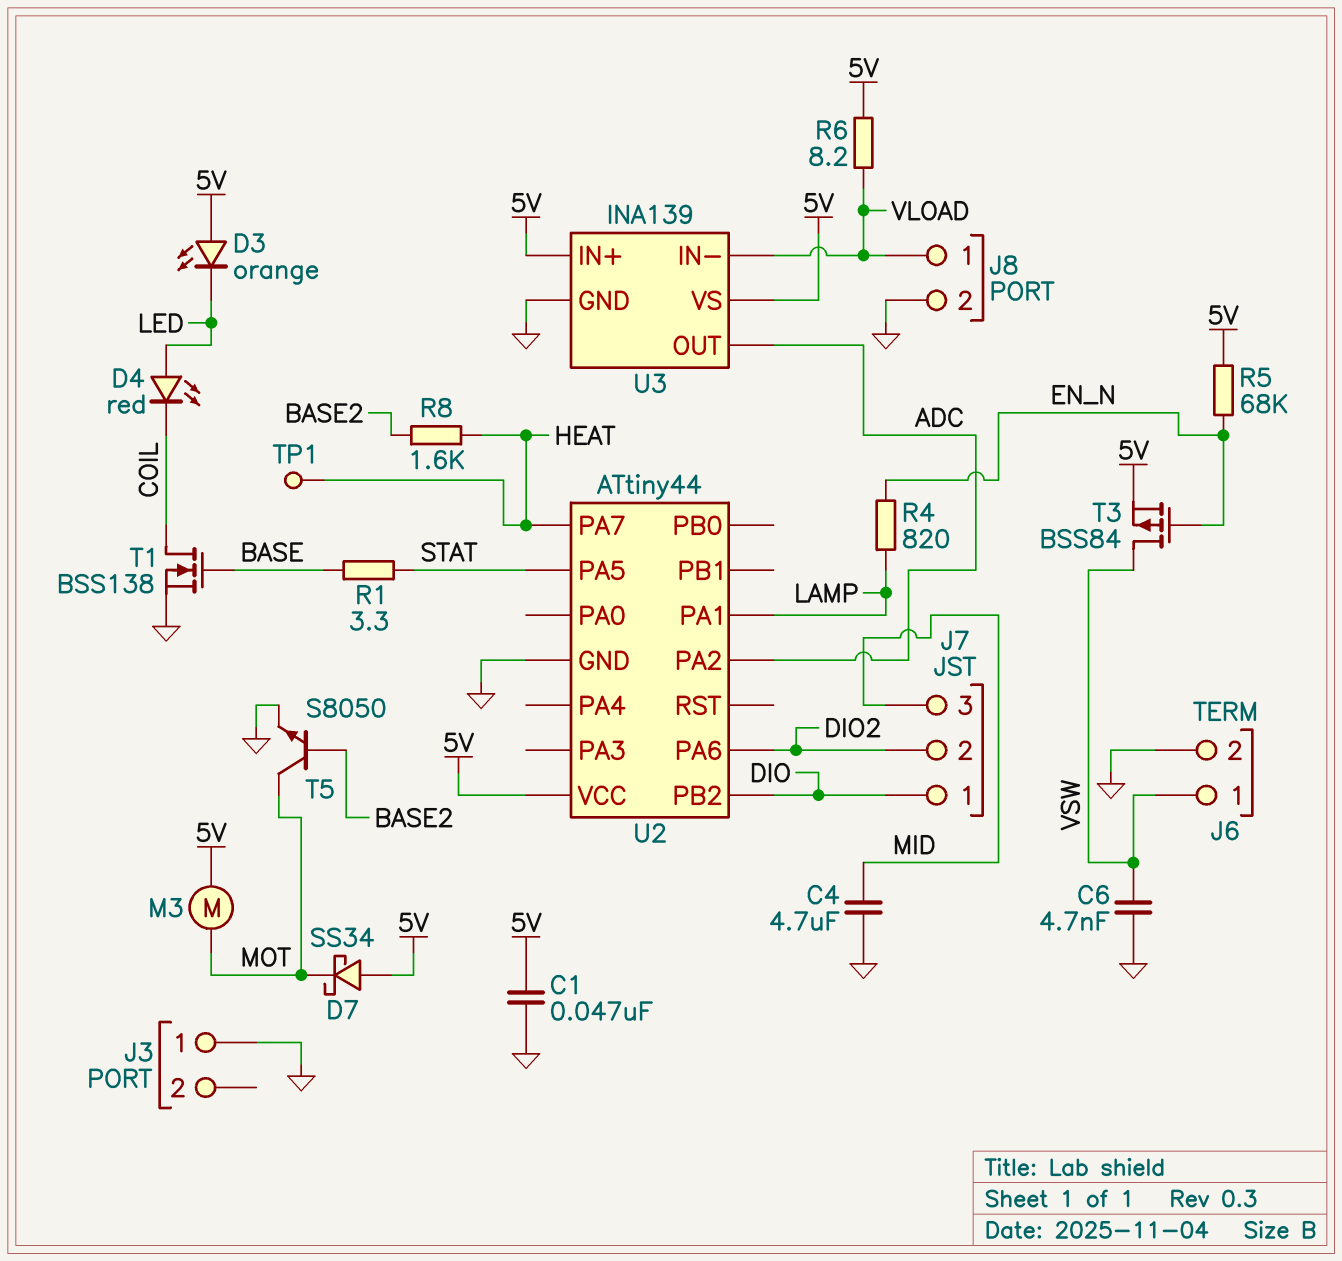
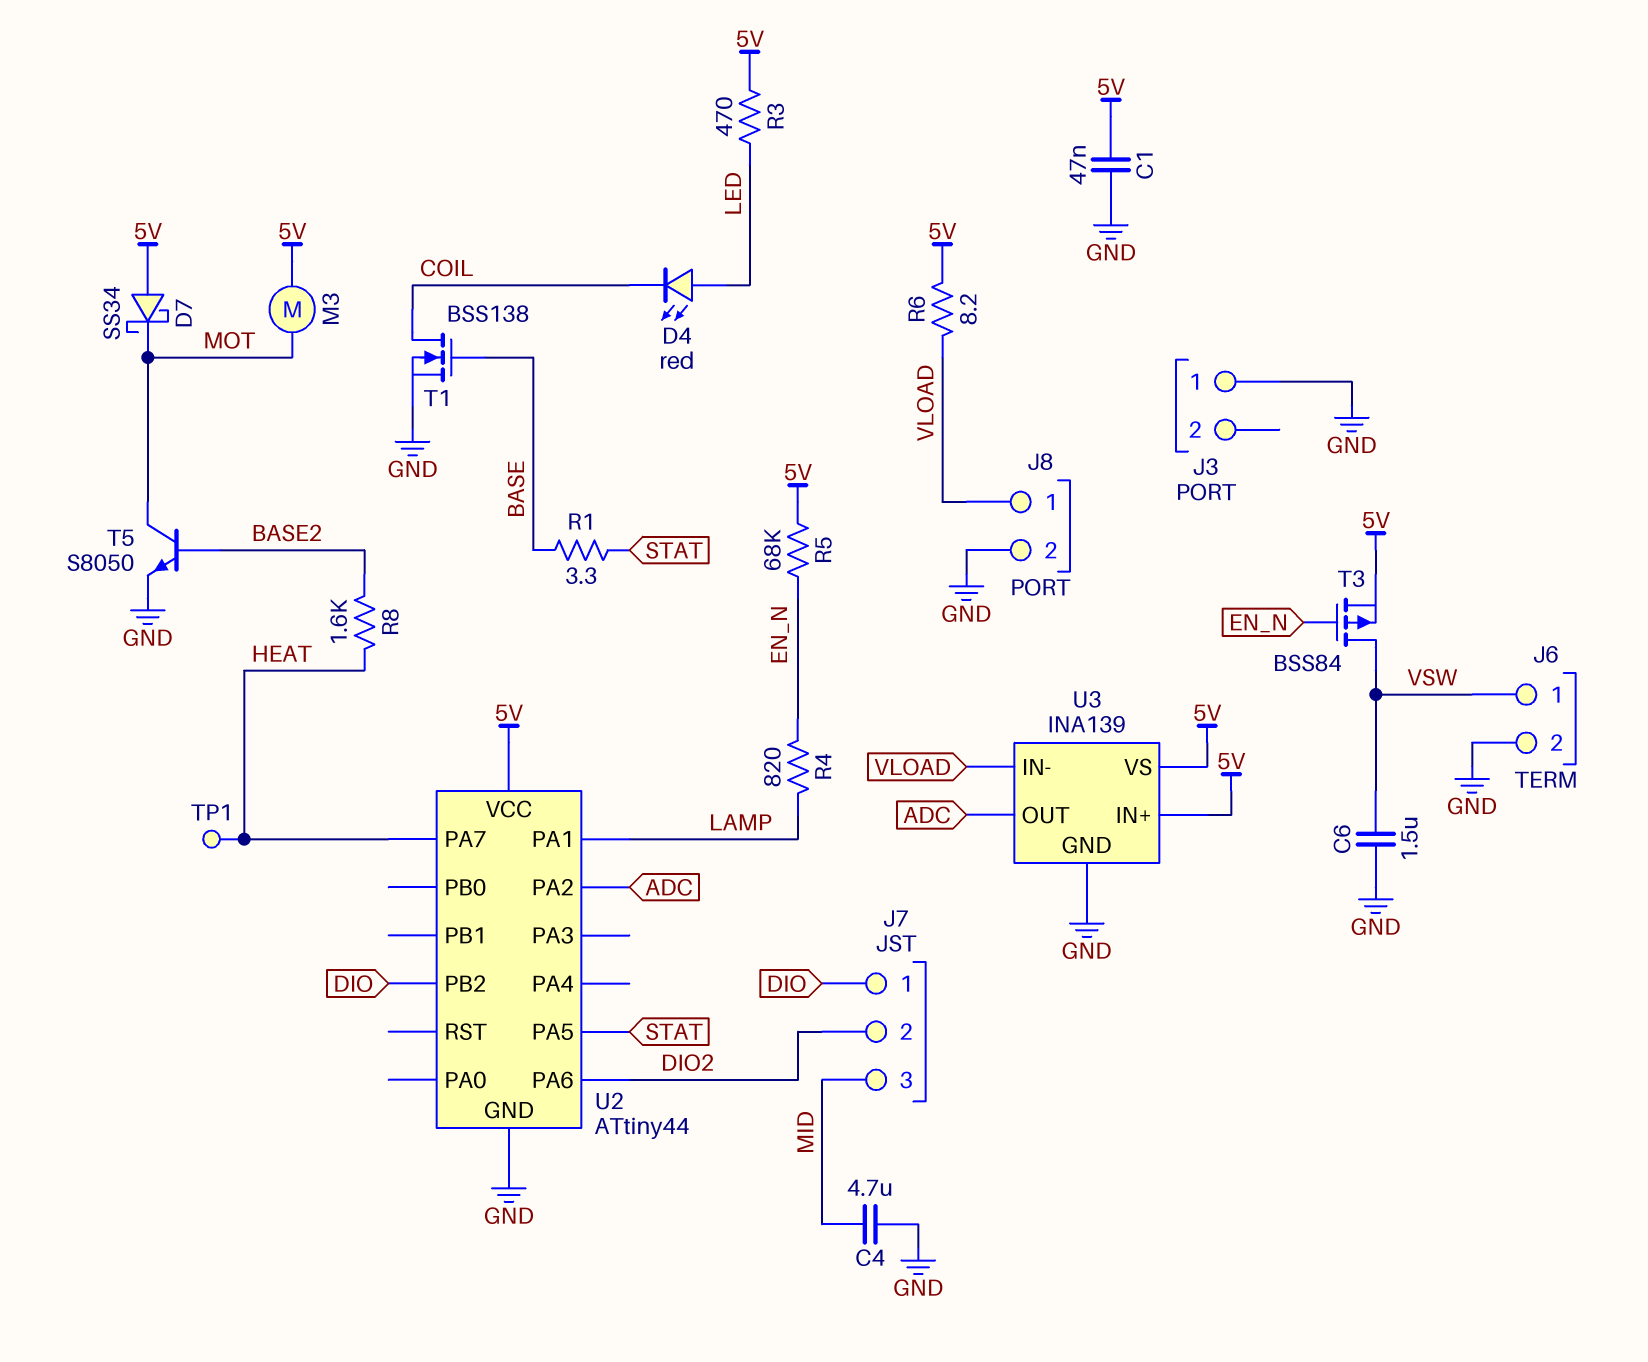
C6: 4.7nF (GND, VSW) -> 1.5uF (GND, VSW)
D3: LED orange (A 5V, K LED) -> none
R3: none -> 470 (5V, LED)

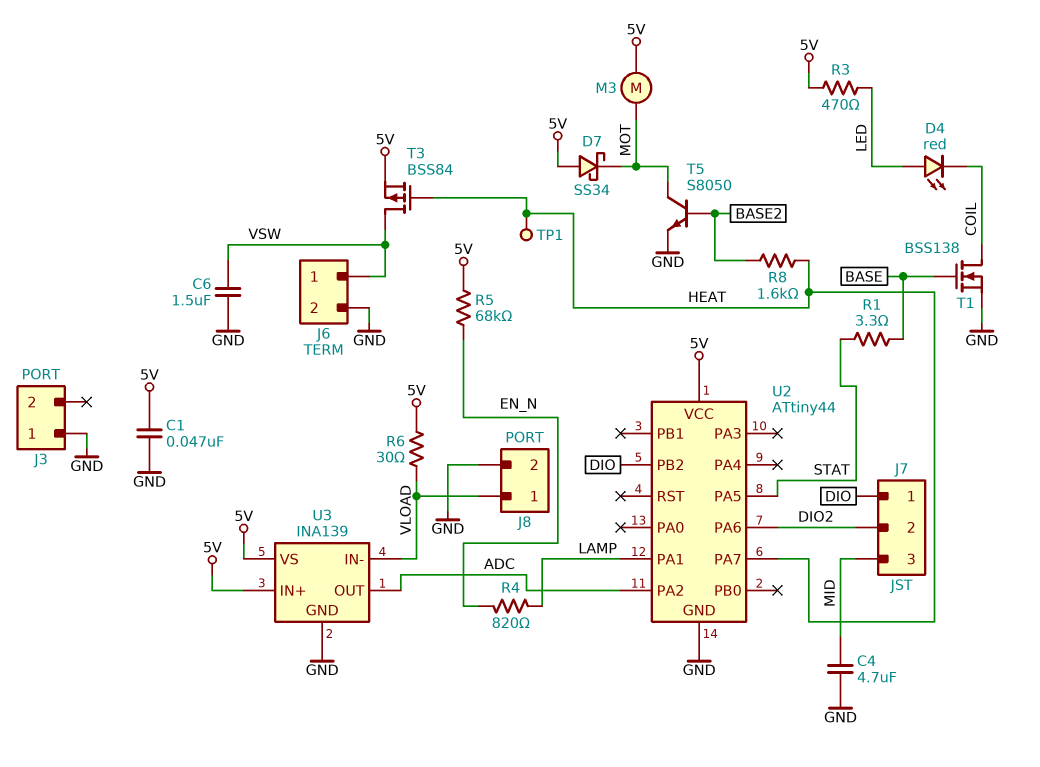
R6: 8.2 (5V, VLOAD) -> 30 (5V, VLOAD)
T3: PMOS BSS84 (G EN_N, D VSW, S 5V) -> PMOS BSS84 (G HEAT, D VSW, S 5V)

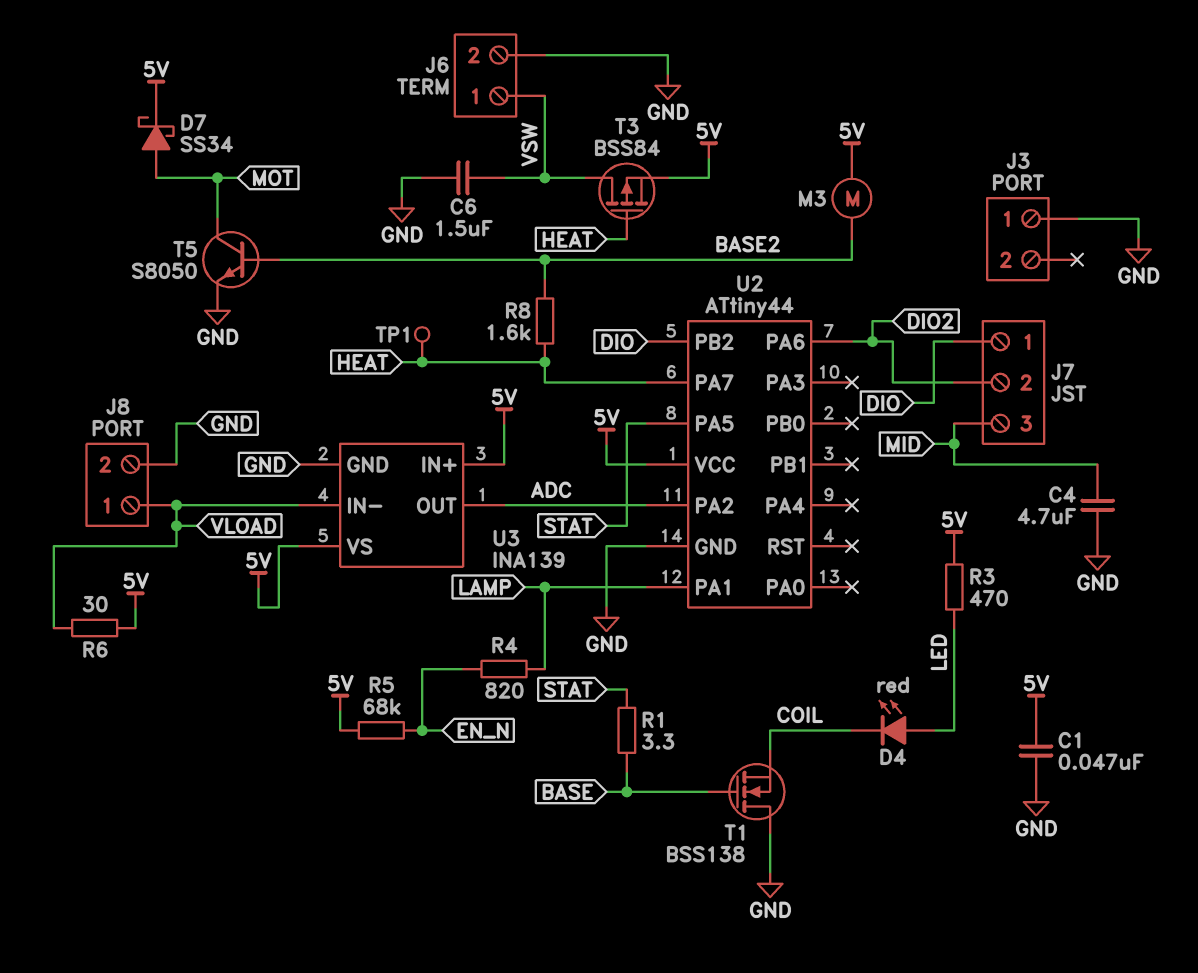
D7: schottky SS34 (A 5V, K MOT) -> schottky SS34 (A MOT, K 5V)
M3: motor (5V, MOT) -> motor (5V, BASE2)
T1: NMOS BSS138 (G BASE, D COIL, S GND) -> NMOS BSS138 (G BASE, D GND, S COIL)

